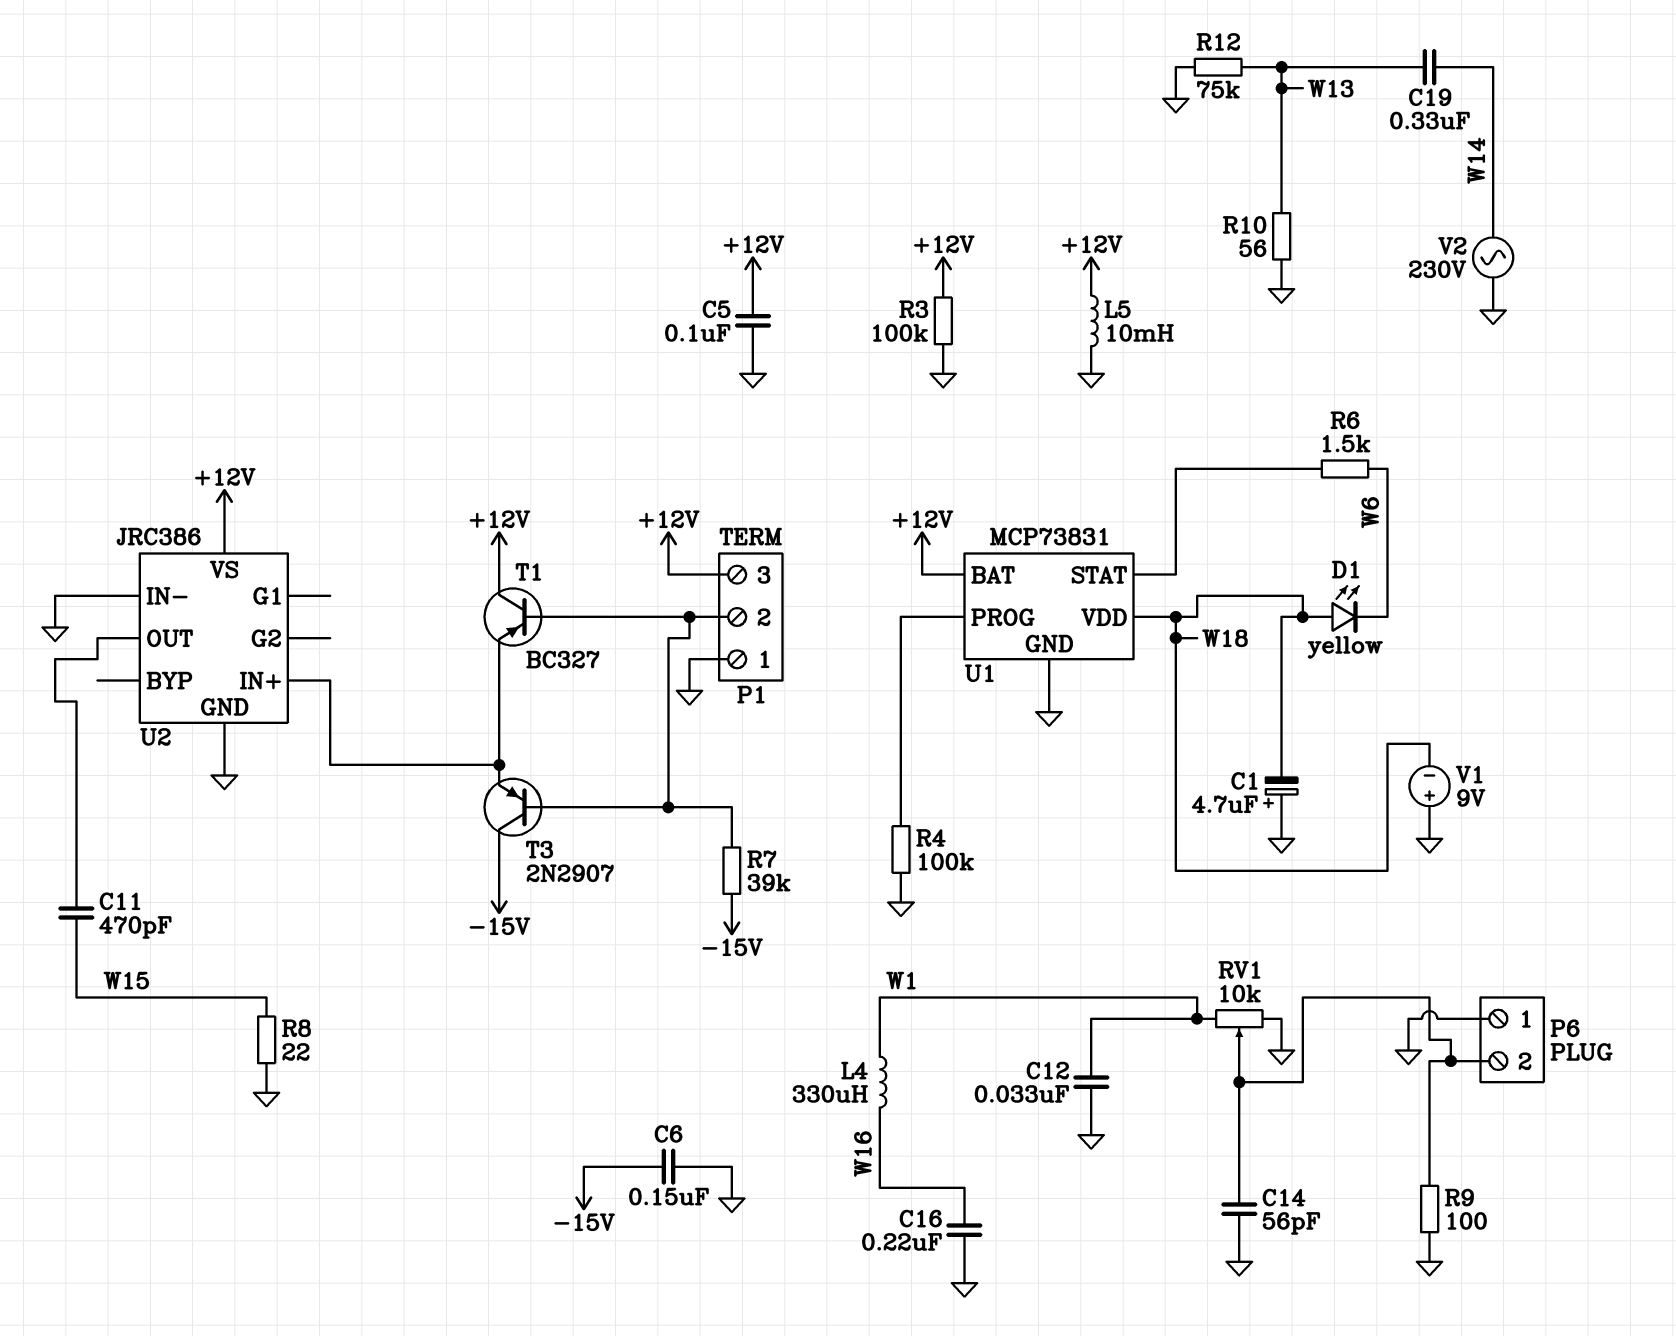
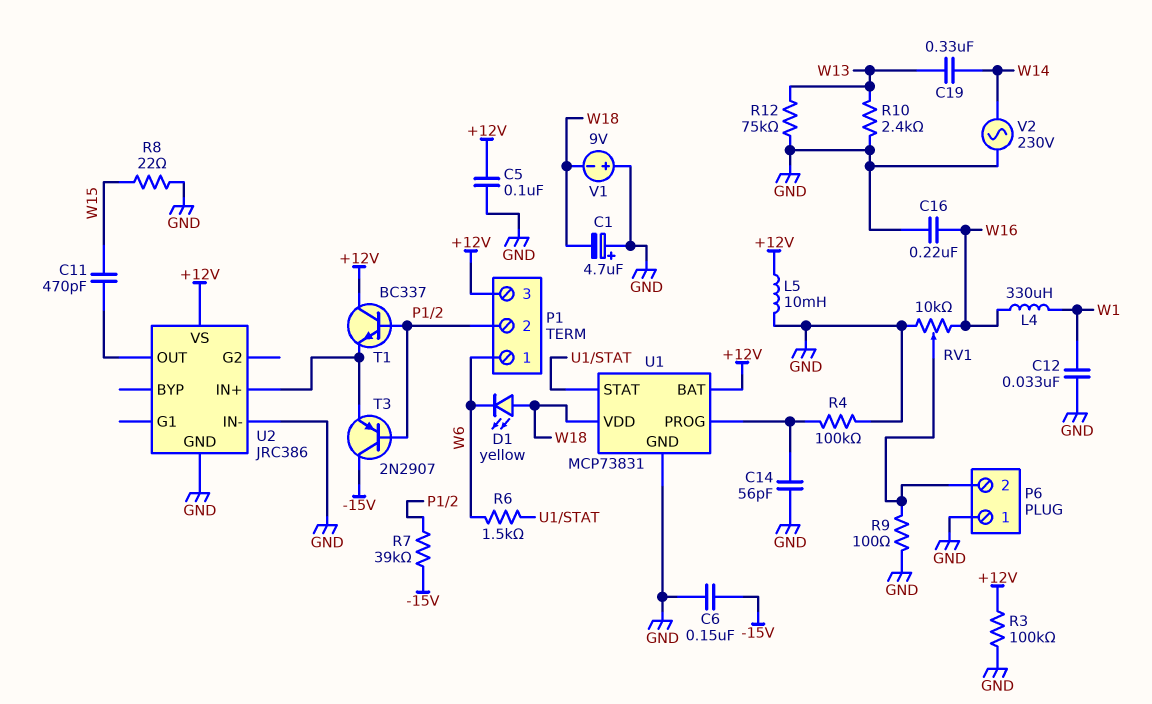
C14: 56pF (GND, P6/2) -> 56pF (GND, U1/PROG)
P1 pin 1: GND -> W6
R10: 56 (GND, W13) -> 2.4k (GND, W13)
RV1: 10k (GND, W1, wiper P6/2) -> 10k (GND, W16, wiper P6/2)
T1: PNP BC327 (B P1/2, C +12V, E U2/IN+) -> NPN BC337 (B P1/2, C +12V, E U2/IN+)

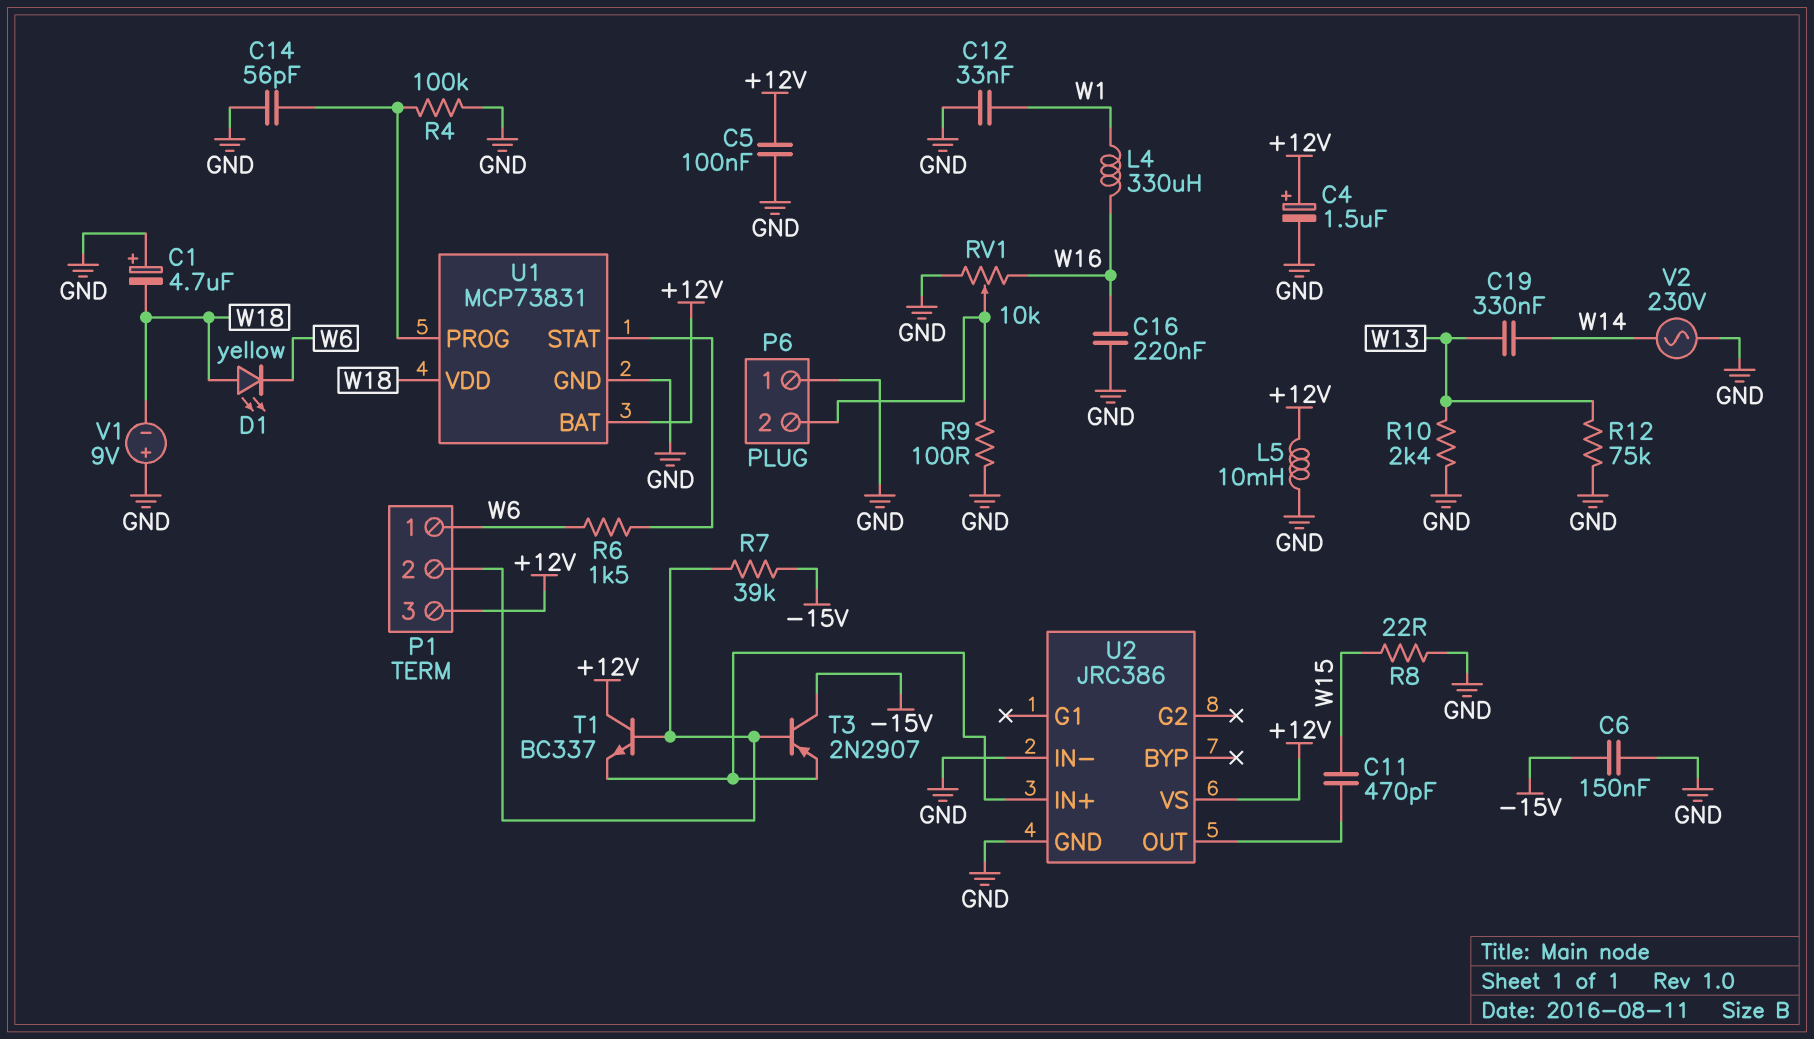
C4: none -> 1.5uF (plus +12V, minus GND)
R3: 100k (+12V, GND) -> none

